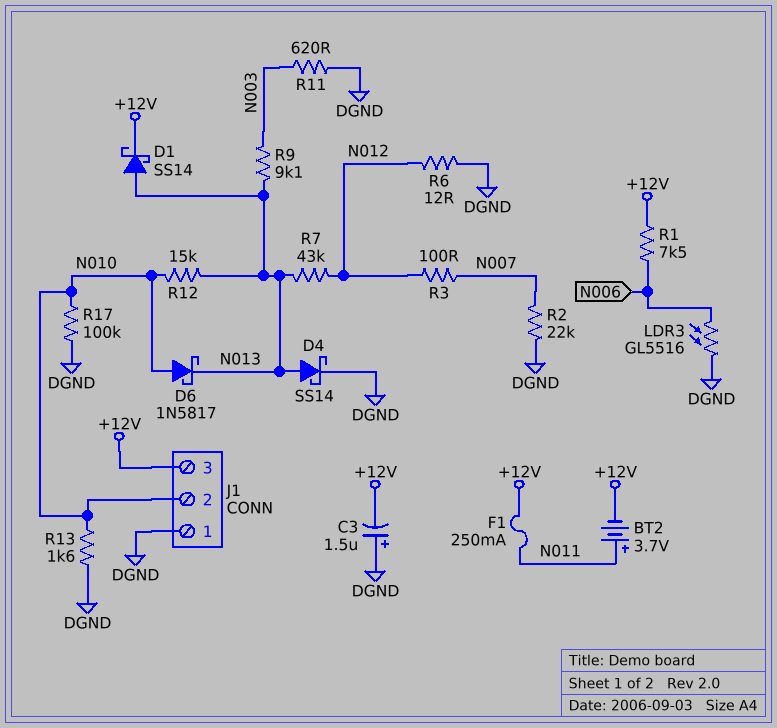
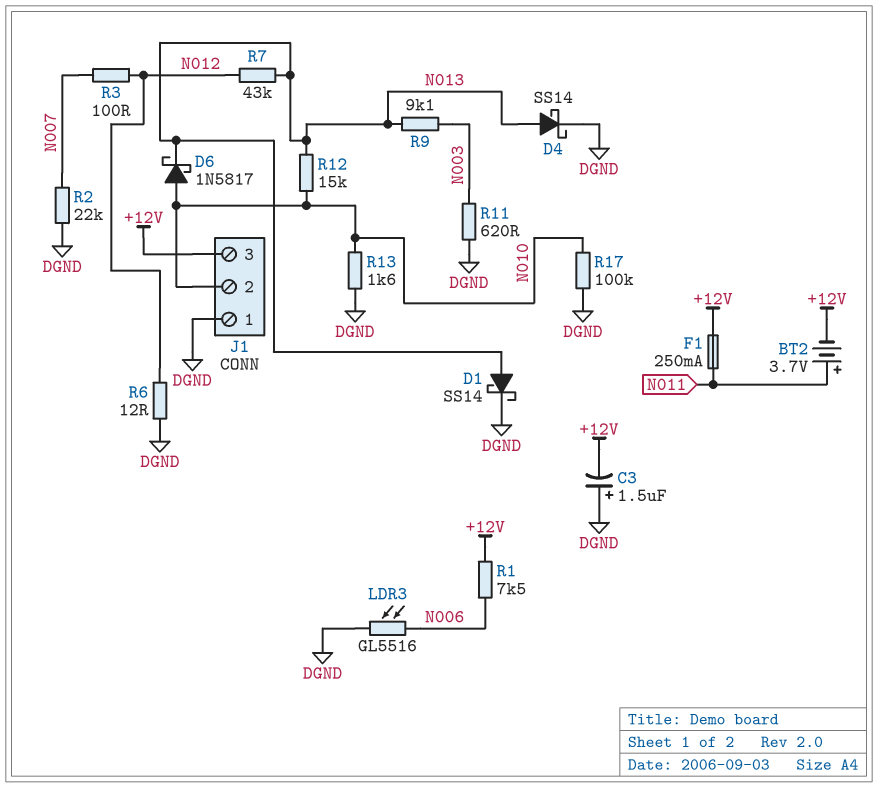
D1: schottky SS14 (A N013, K +12V) -> schottky SS14 (A N013, K DGND)

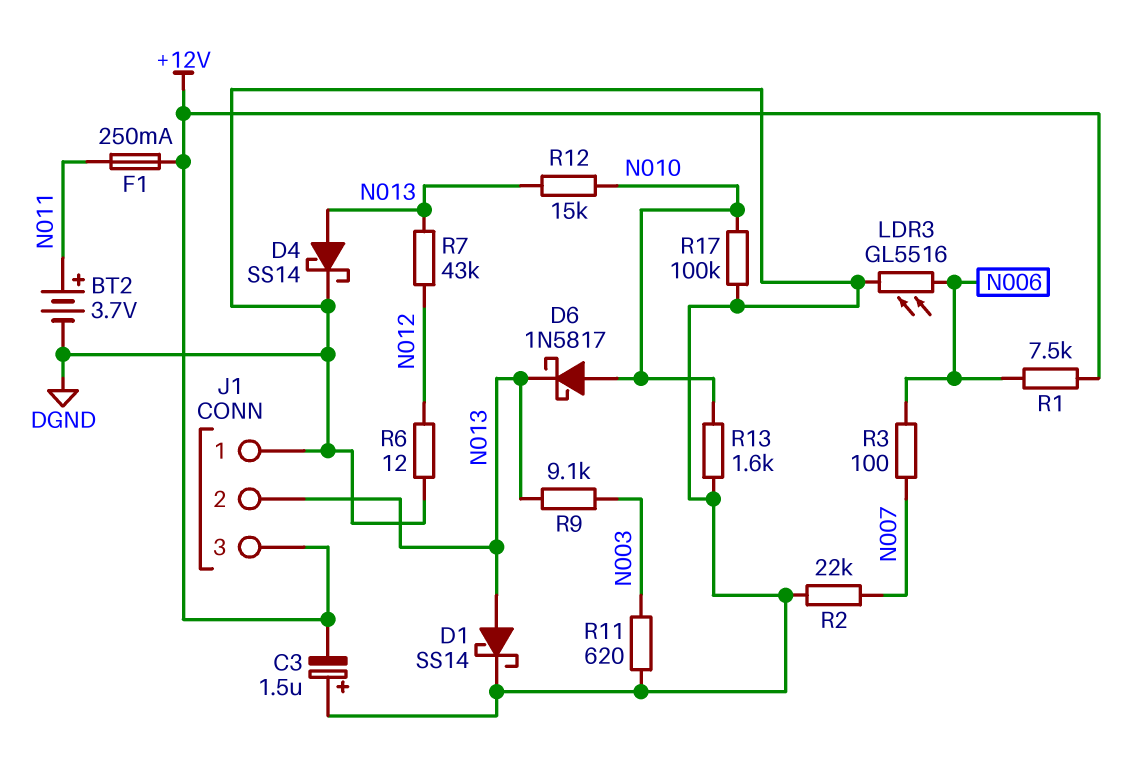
BT2: 3.7V (plus N011, minus +12V) -> 3.7V (plus N011, minus DGND)
J1 pin 2: N010 -> N013
R3: 100 (N007, N012) -> 100 (N006, N007)

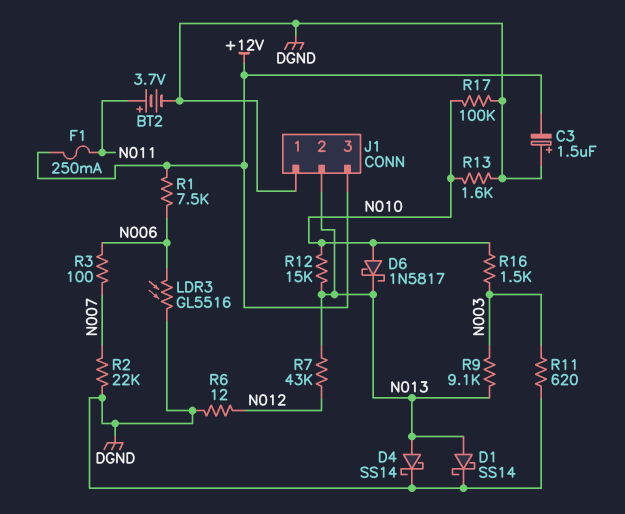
R16: none -> 1.5k (N003, N010)

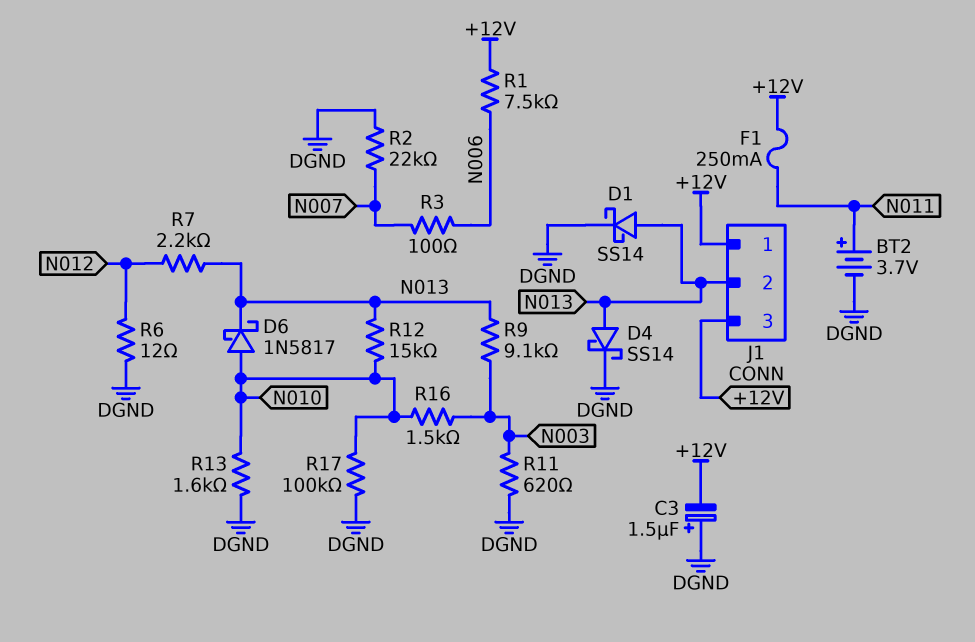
J1 pin 1: DGND -> +12V
LDR3: GL5516 (DGND, N006) -> none
R7: 43k (N012, N013) -> 2.2k (N012, N013)

